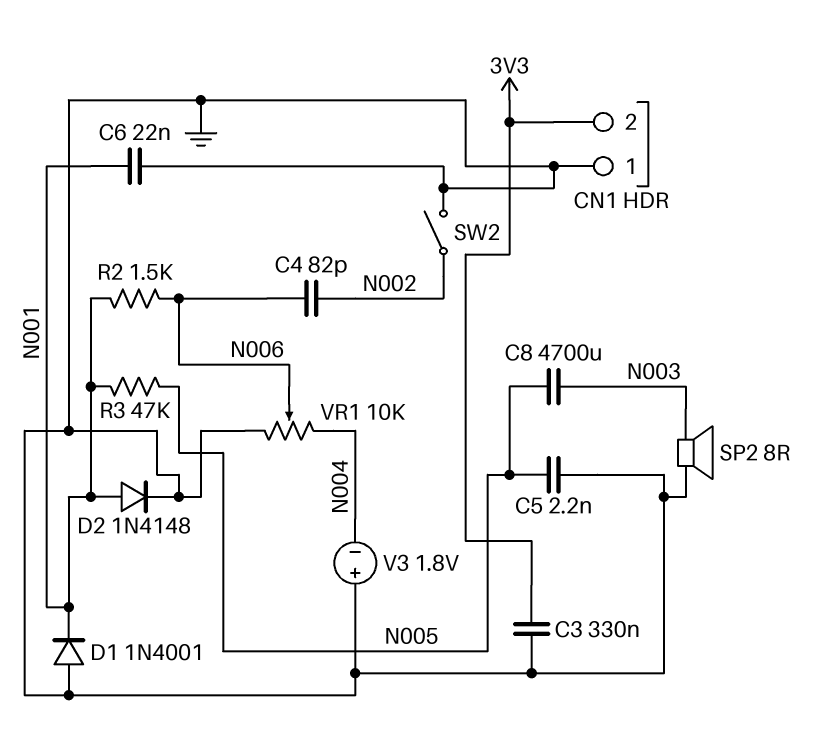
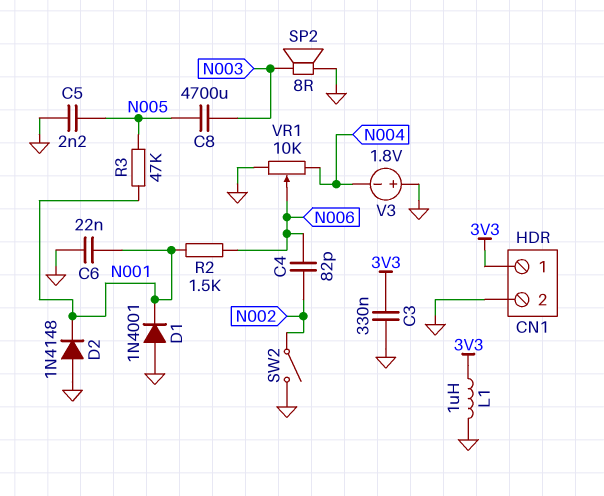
CN1 pin 1: GND -> 3V3
CN1 pin 2: 3V3 -> GND
D2: diode 1N4148 (A N001, K GND) -> diode 1N4148 (A GND, K N001)
L1: none -> 1uH (3V3, GND)

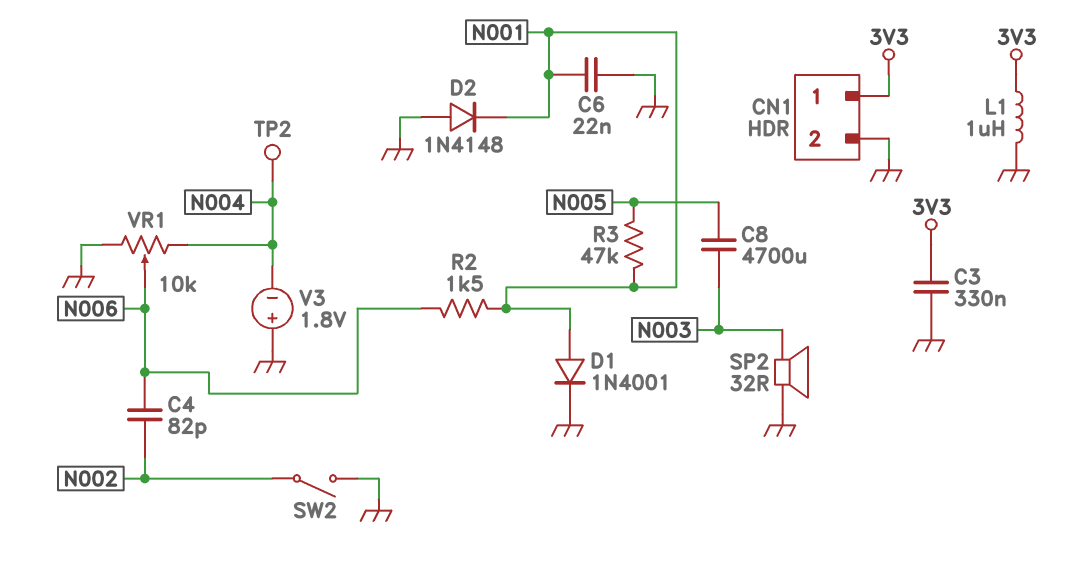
C5: 2.2nF (GND, N005) -> none
D1: diode 1N4001 (A GND, K N001) -> diode 1N4001 (A N001, K GND)
SP2: speaker 8R (GND, N003) -> speaker 32R (GND, N003)
TP2: none -> test point (N004)

